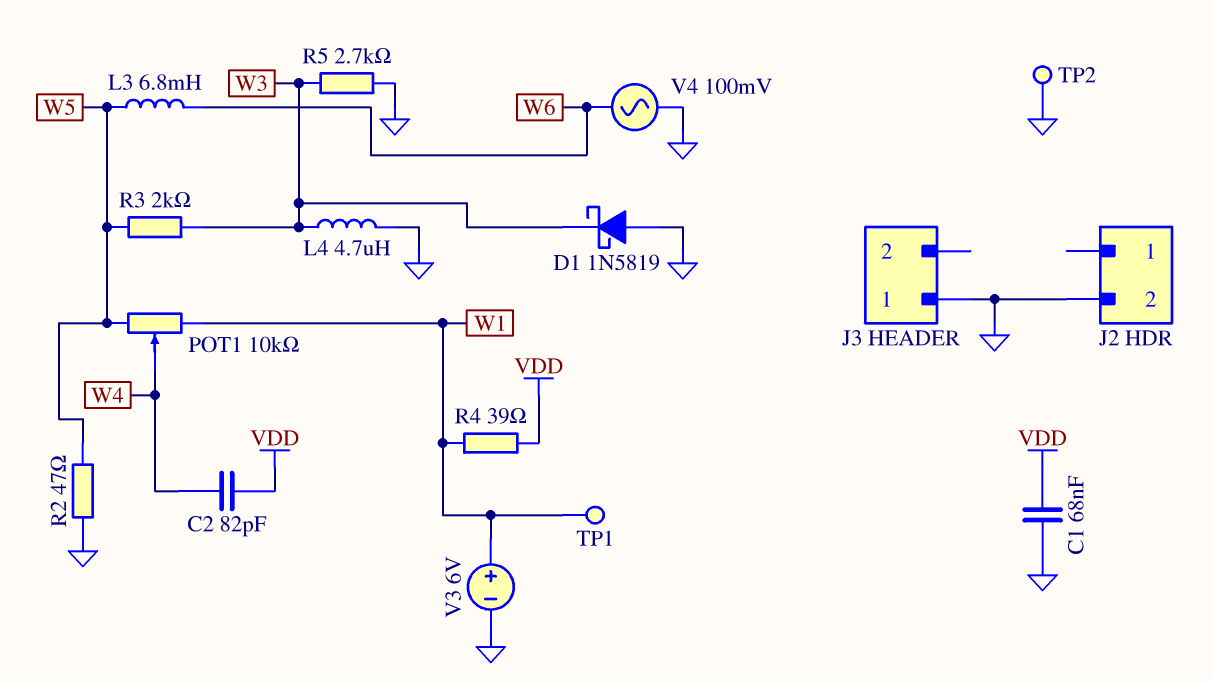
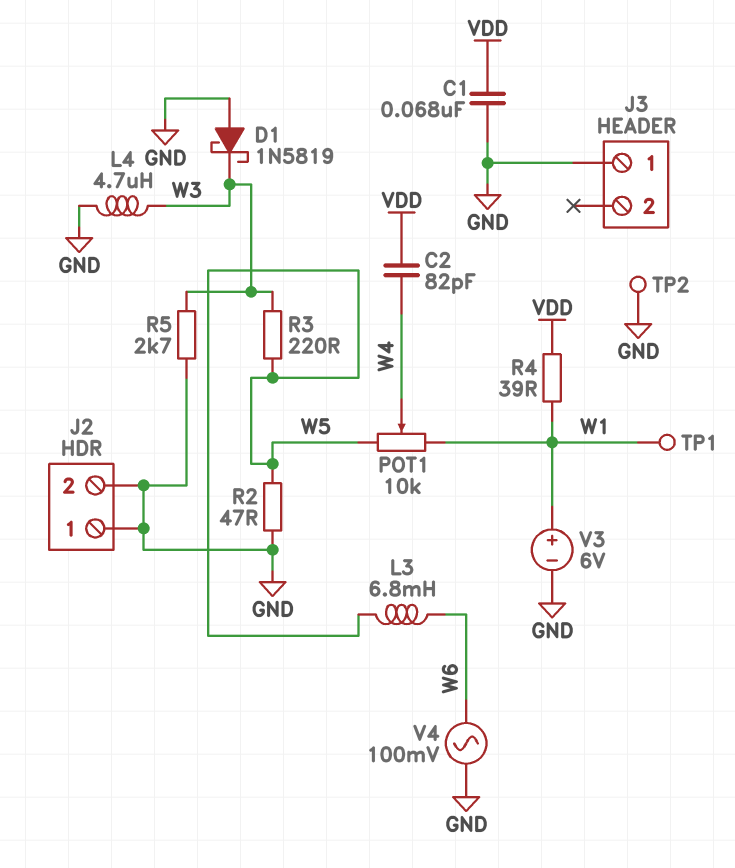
J2 pin 1: none -> GND
R3: 2k (W3, W5) -> 220 (W3, W5)

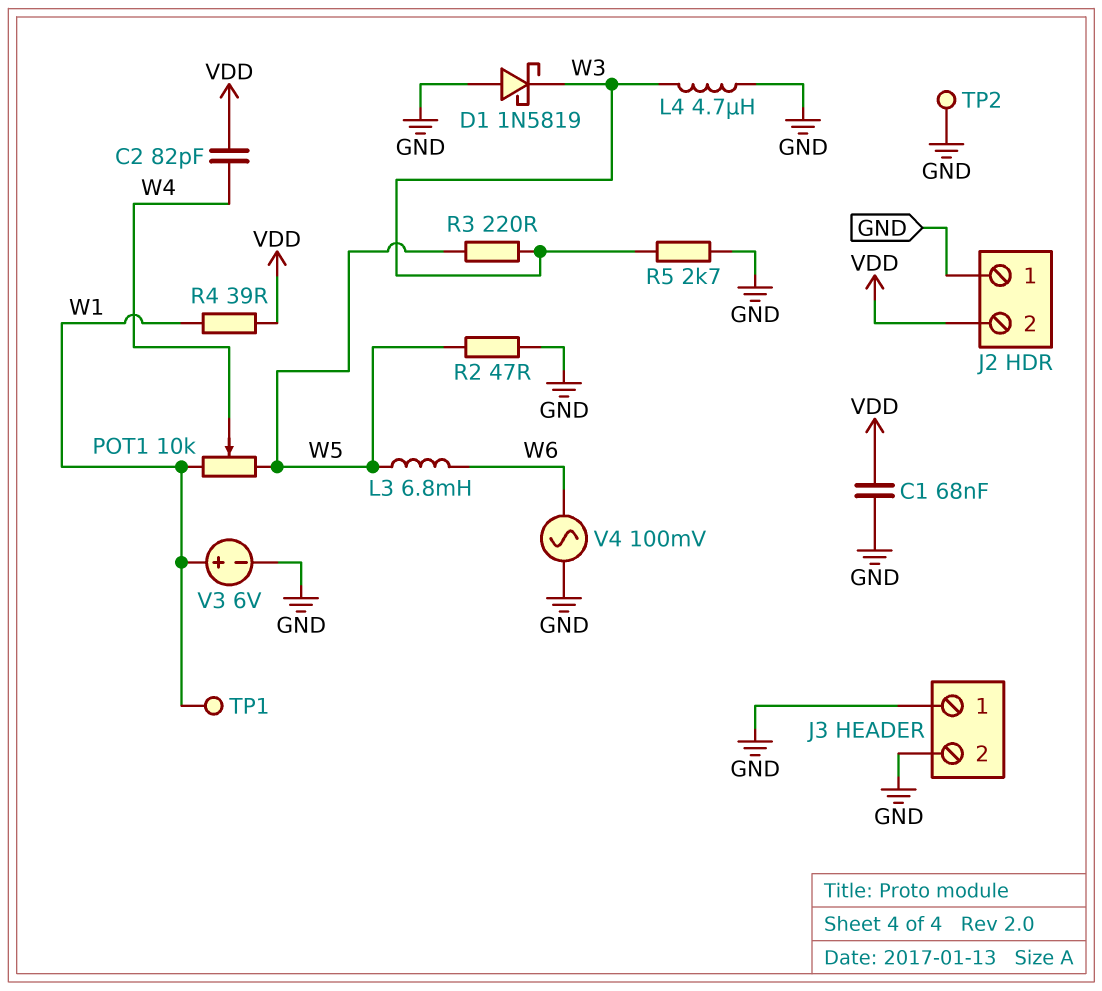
J2 pin 2: GND -> VDD
J3 pin 2: none -> GND

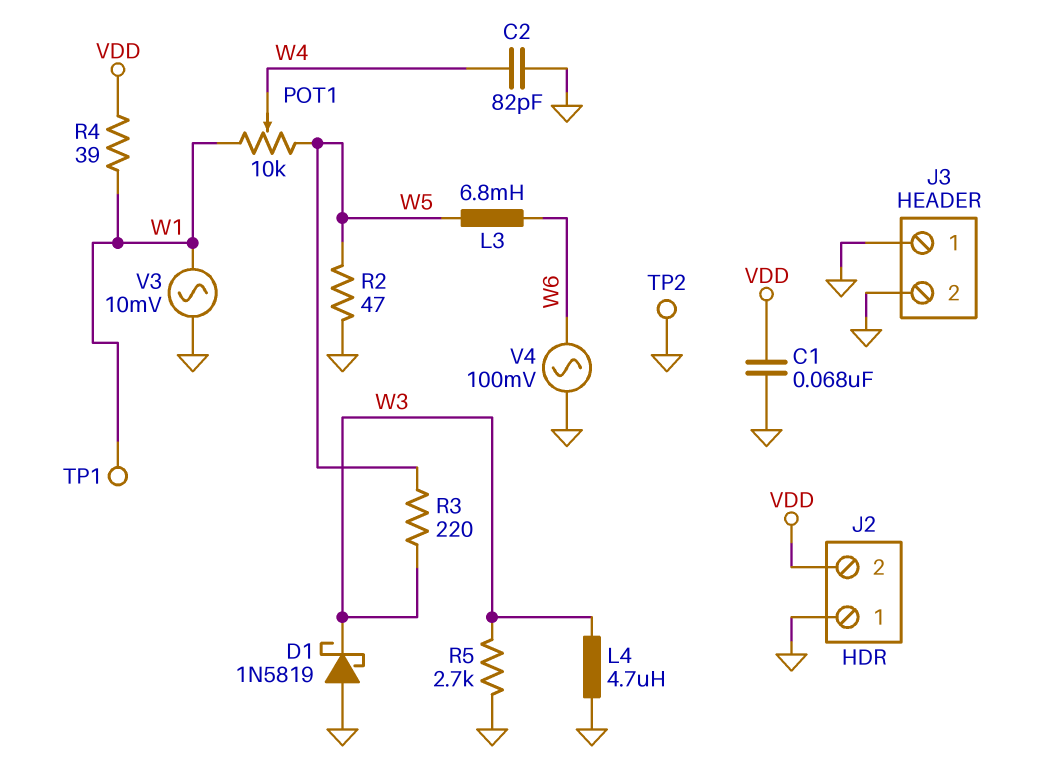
C2: 82pF (VDD, W4) -> 82pF (GND, W4)
V3: 6V (plus W1, minus GND) -> AC 10mV (GND, W1)

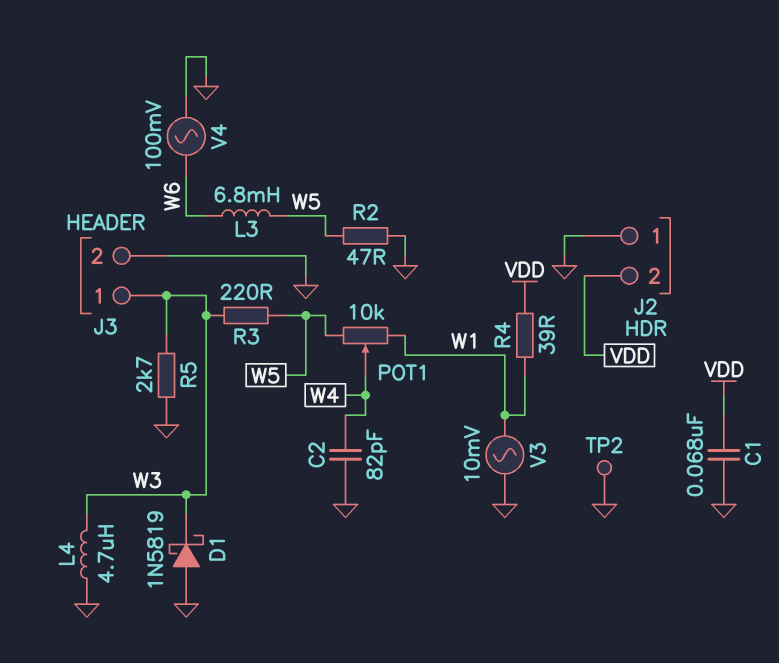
J3 pin 1: GND -> W3
TP1: test point (W1) -> none

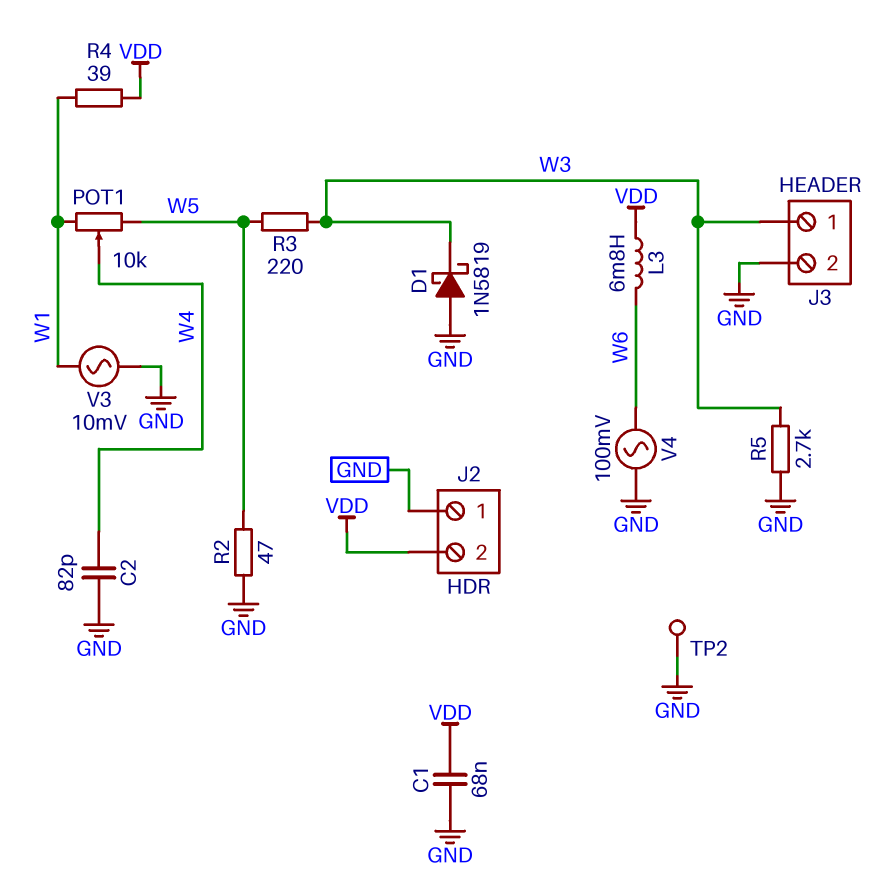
L3: 6.8mH (W5, W6) -> 6.8mH (VDD, W6)
L4: 4.7uH (GND, W3) -> none

